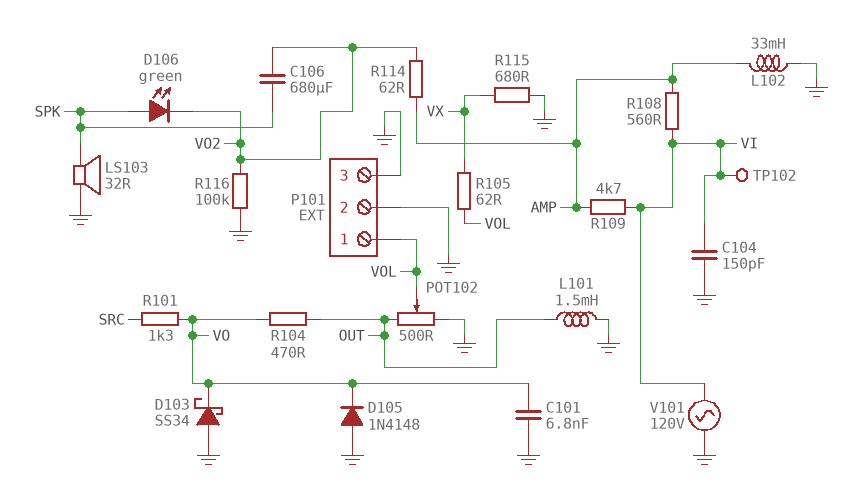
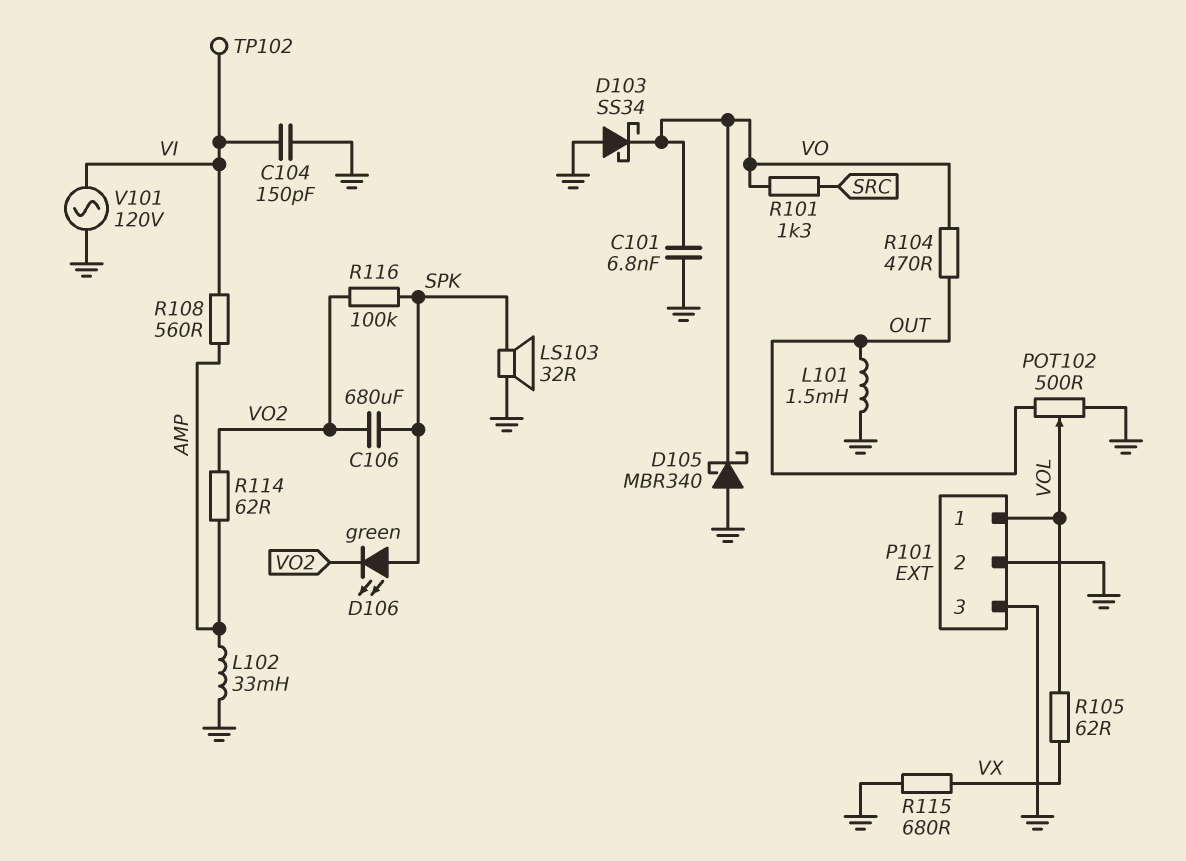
D105: diode 1N4148 (A GND, K VO) -> schottky MBR340 (A GND, K VO)
R109: 4.7k (AMP, VI) -> none
R116: 100k (GND, VO2) -> 100k (SPK, VO2)

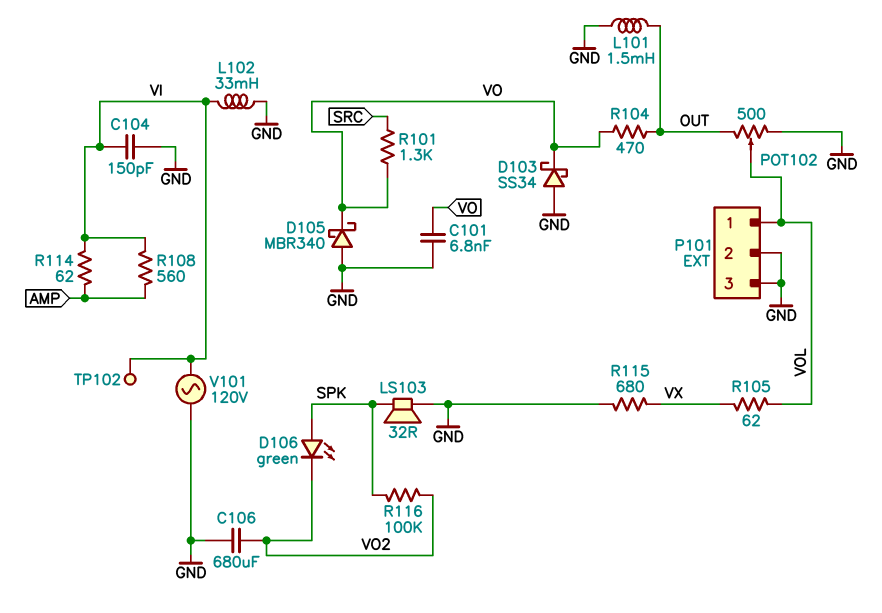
C106: 680uF (SPK, VO2) -> 680uF (GND, VO2)
L102: 33mH (AMP, GND) -> 33mH (GND, VI)
R114: 62 (AMP, VO2) -> 62 (AMP, VI)

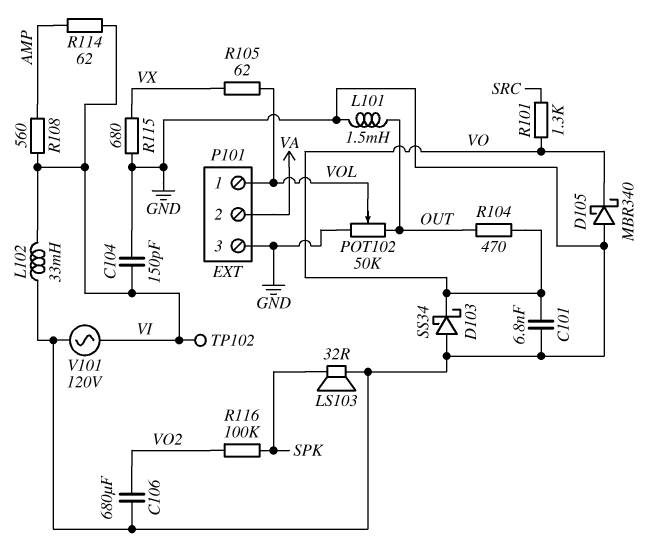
D106: LED green (A SPK, K VO2) -> none
P101 pin 2: GND -> VA
POT102: 500 (GND, OUT, wiper VOL) -> 50k (GND, OUT, wiper VOL)

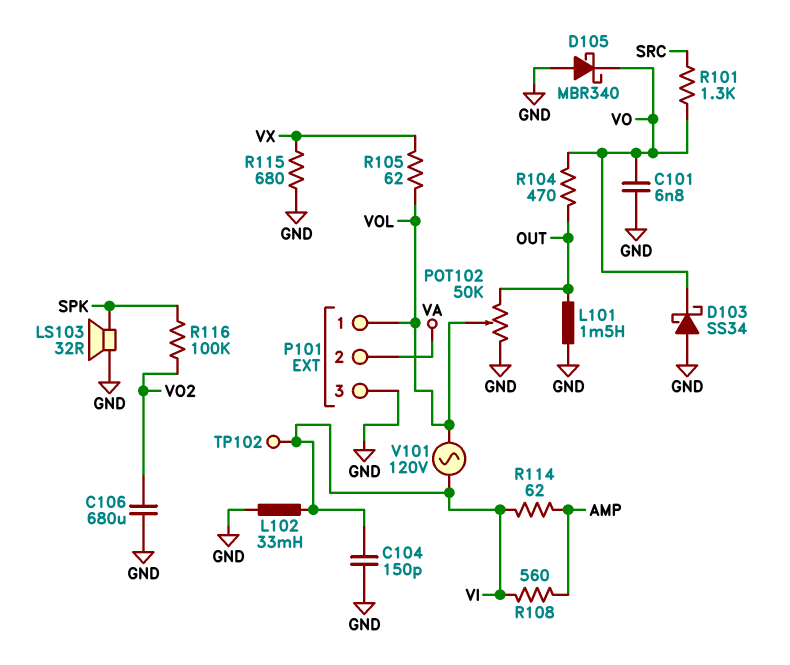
V101: AC 120V (GND, VI) -> AC 120V (VI, VOL)

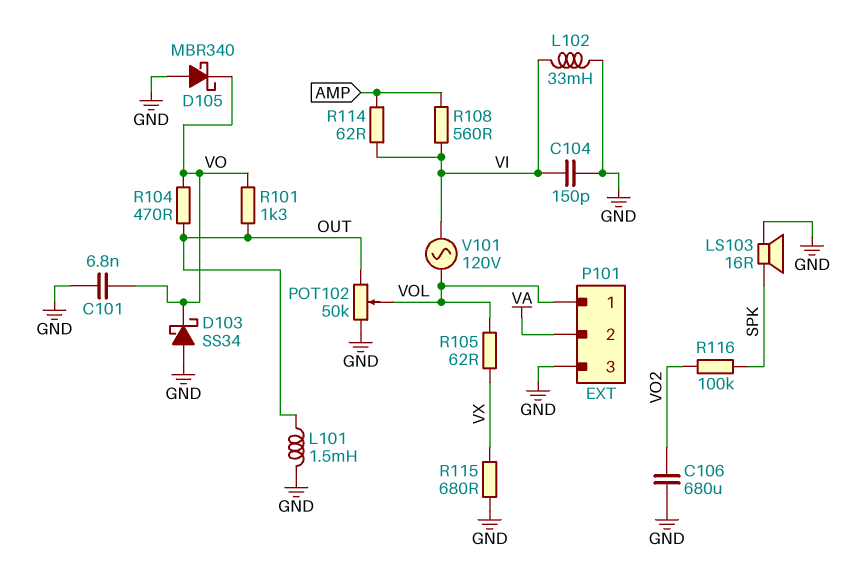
LS103: speaker 32R (GND, SPK) -> speaker 16R (GND, SPK)
R101: 1.3k (SRC, VO) -> 1.3k (OUT, VO)
TP102: test point (VI) -> none

